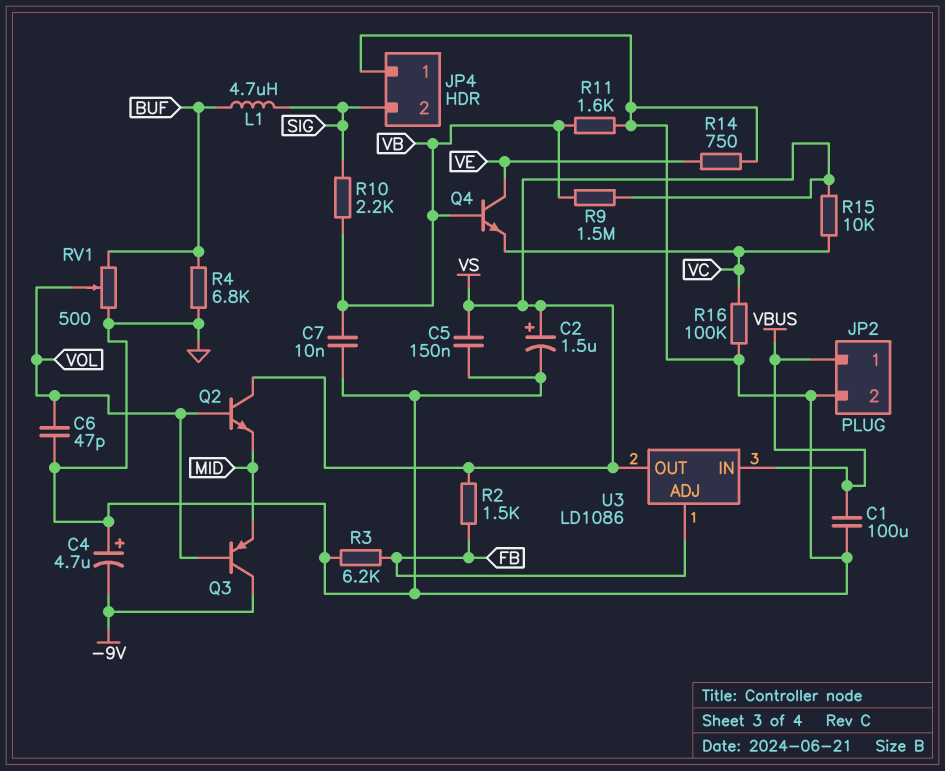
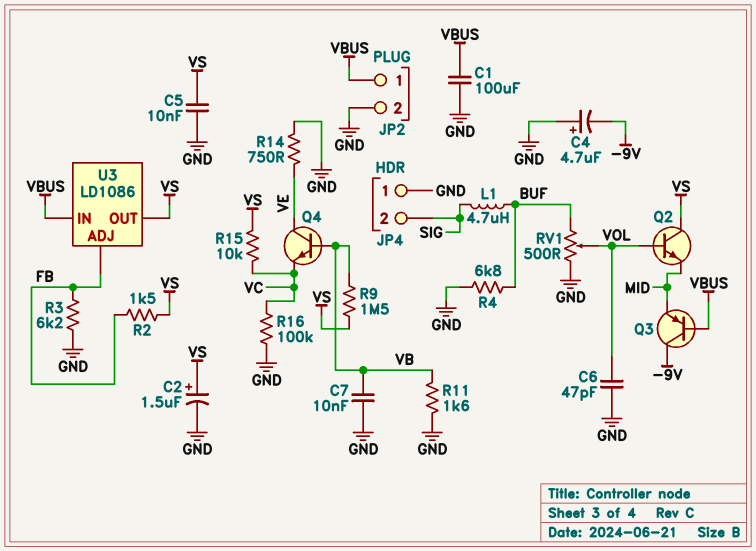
C5: 150nF (GND, VS) -> 10nF (GND, VS)
Q3: PNP (B VOL, C -9V, E MID) -> PNP (B VBUS, C -9V, E MID)
R10: 2.2k (SIG, VB) -> none

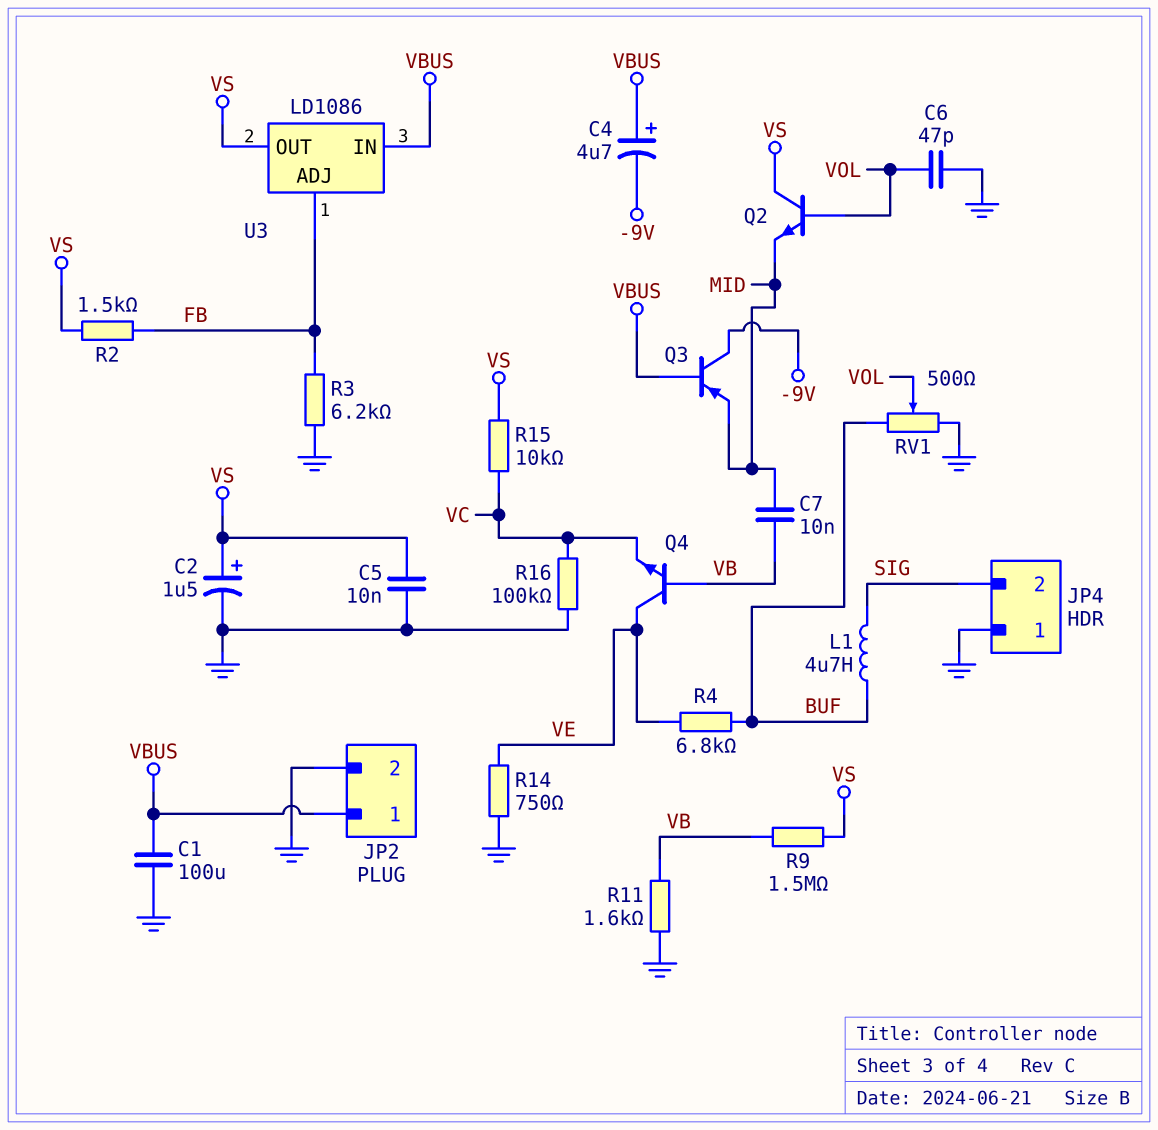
C4: 4.7uF (plus GND, minus -9V) -> 4.7uF (plus VBUS, minus -9V)
C7: 10nF (GND, VB) -> 10nF (MID, VB)
R4: 6.8k (BUF, GND) -> 6.8k (BUF, VE)

